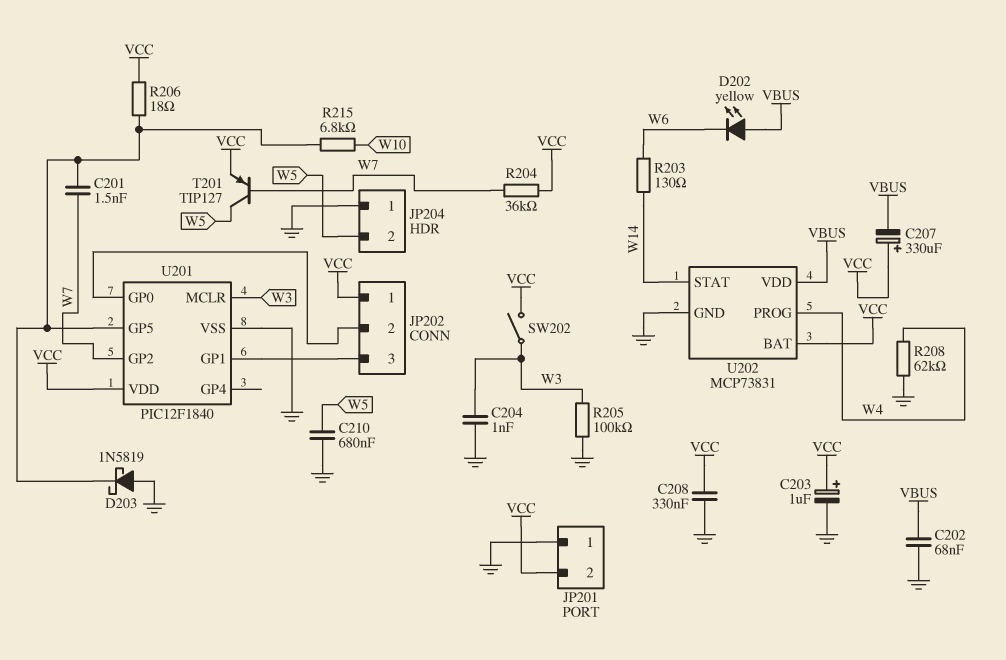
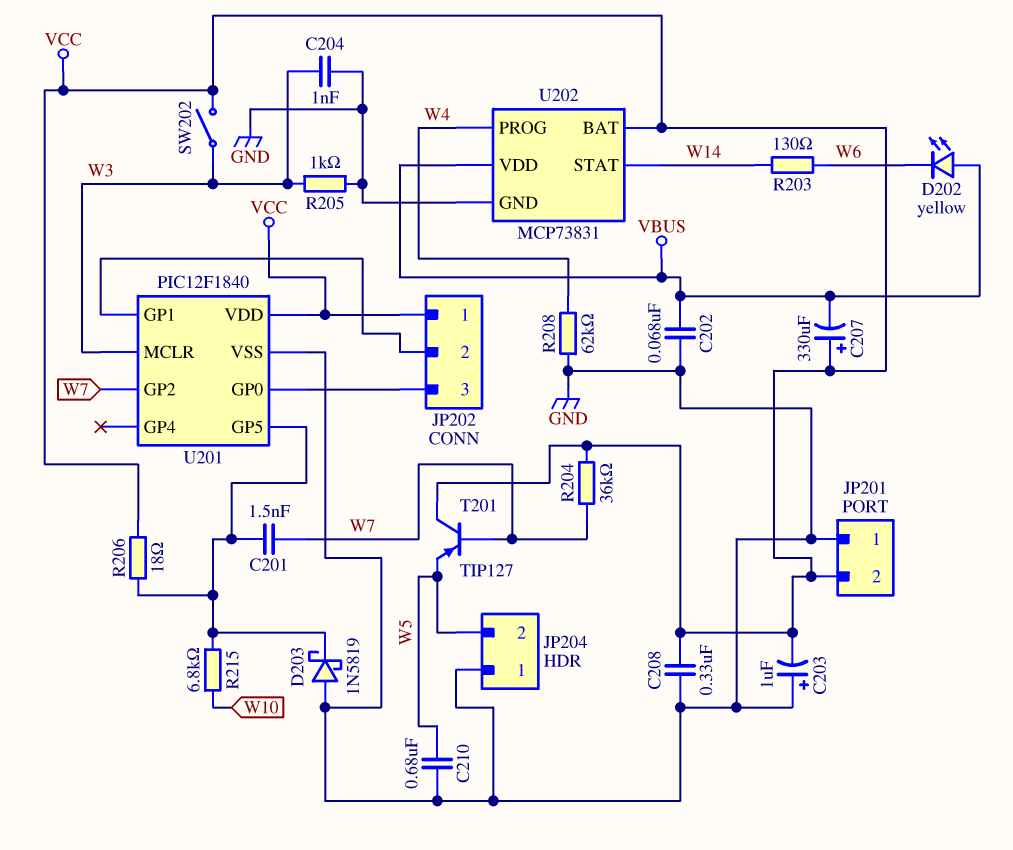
C203: 1uF (plus VCC, minus GND) -> 1uF (plus GND, minus VCC)
R205: 100k (GND, W3) -> 1k (GND, W3)
T201: PNP TIP127 (B W7, C W5, E VCC) -> PNP TIP127 (B W7, C VCC, E W5)
U201 pin GP0: JP202/2 -> JP202/3
U201 pin GP1: JP202/3 -> JP202/2

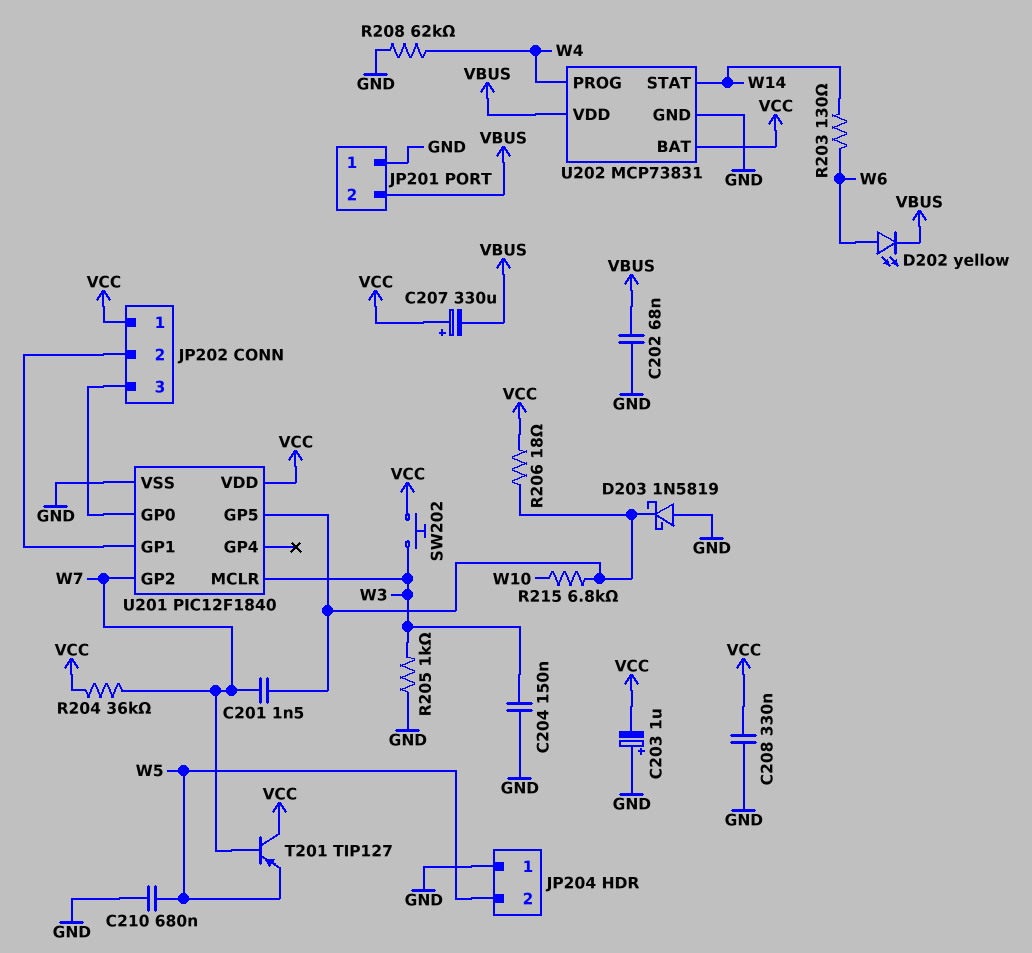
C204: 1nF (GND, W3) -> 150nF (GND, W3)
D202: LED yellow (A VBUS, K W6) -> LED yellow (A W6, K VBUS)
JP201 pin 2: VCC -> VBUS
SW202: switch (VCC, W3) -> button (VCC, W3)

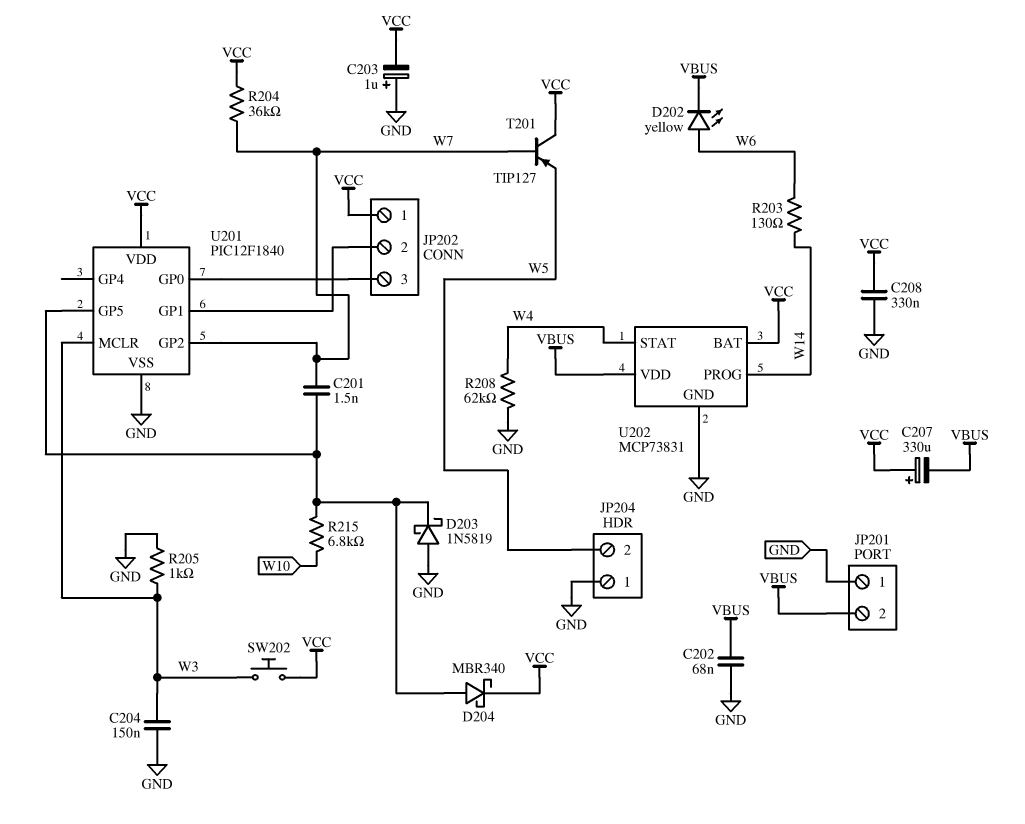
C210: 680nF (GND, W5) -> none
D204: none -> schottky MBR340 (A U201/GP5, K VCC)
R206: 18 (U201/GP5, VCC) -> none
U202 pin PROG: W4 -> W14
U202 pin STAT: W14 -> W4

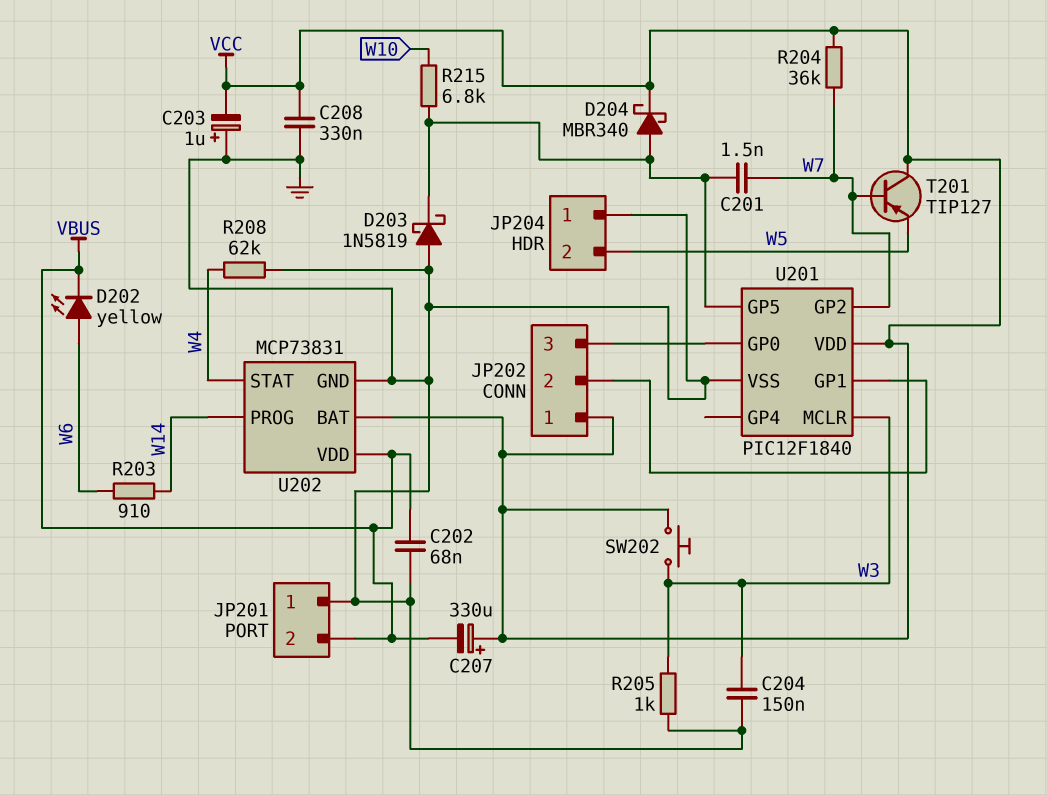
R203: 130 (W6, W14) -> 910 (W6, W14)

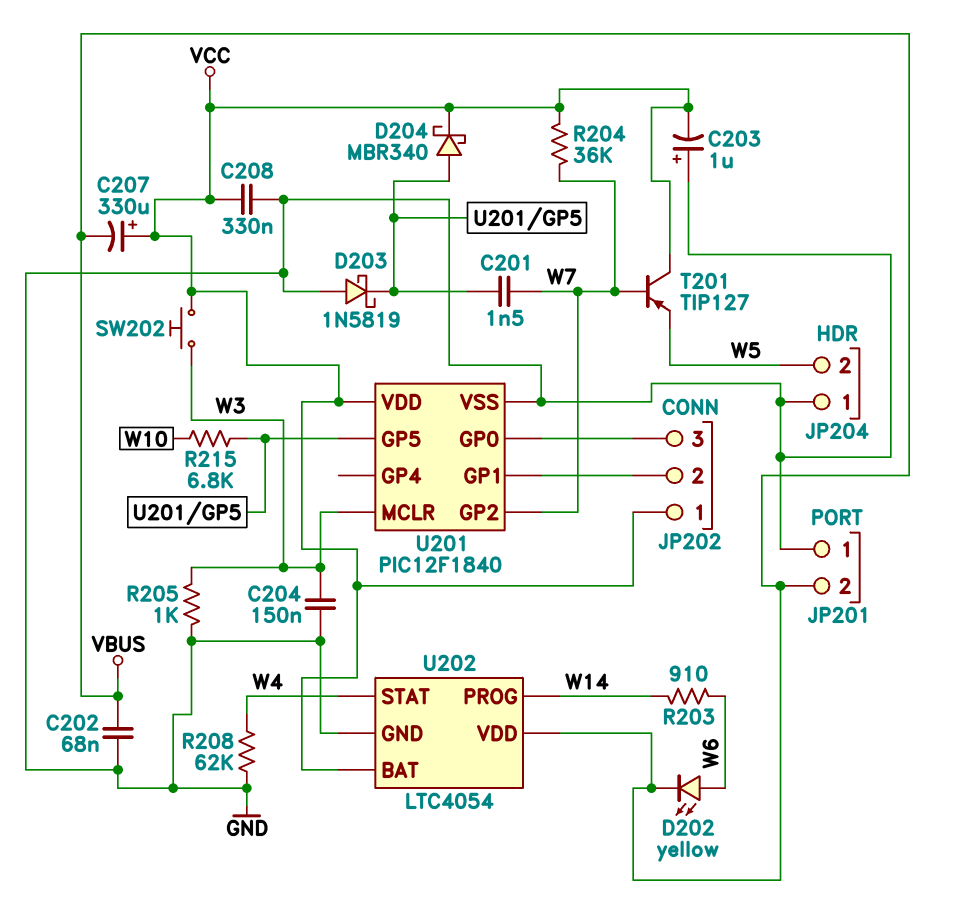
U202: MCP73831 -> LTC4054

